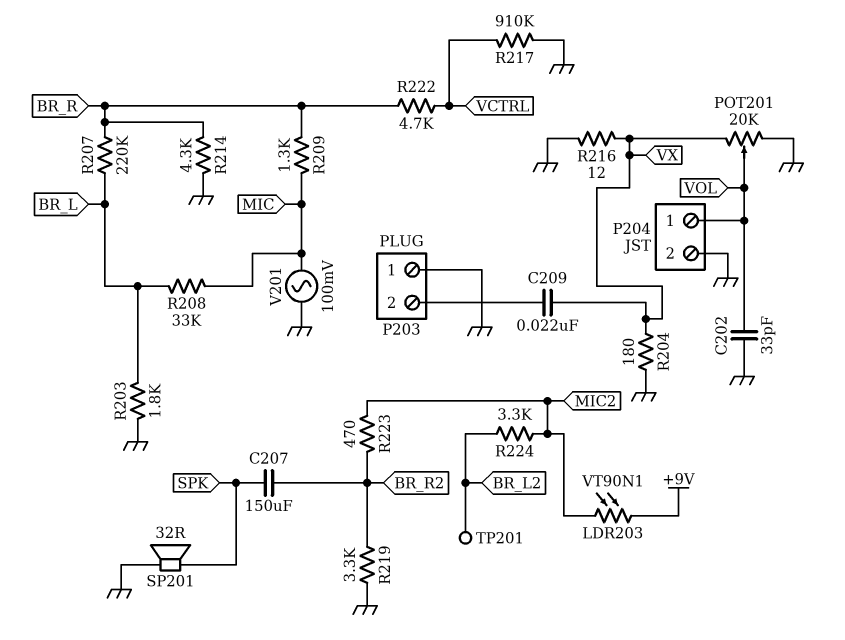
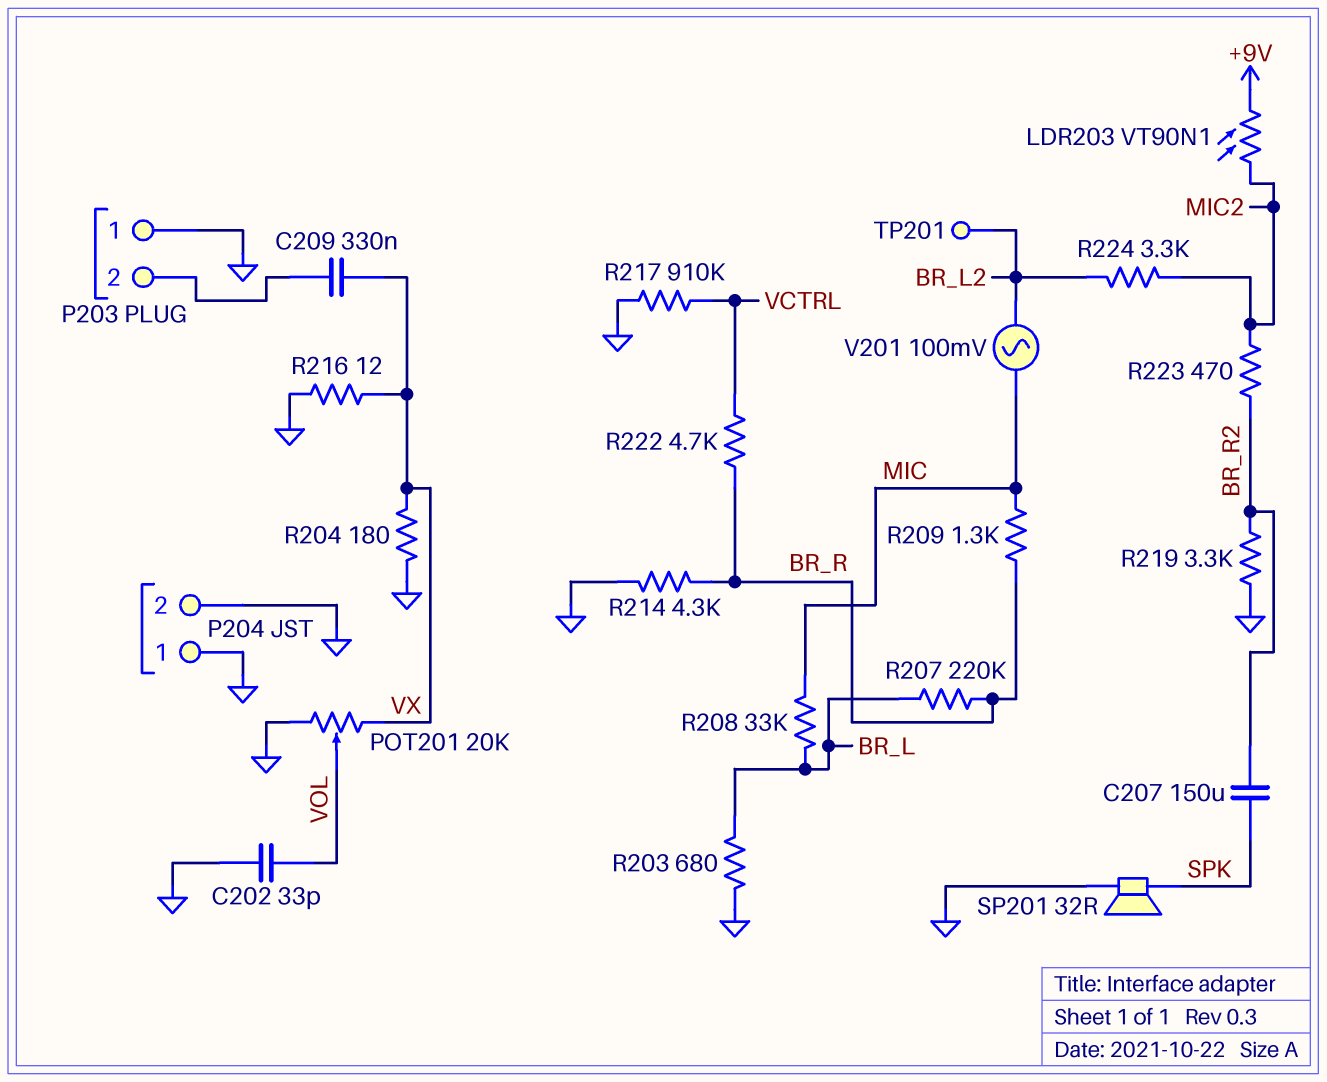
C209: 22nF (P203/2, VX) -> 330nF (P203/2, VX)
P204 pin 1: VOL -> GND
R203: 1.8k (BR_L, GND) -> 680 (BR_L, GND)
V201: AC 100mV (GND, MIC) -> AC 100mV (BR_L2, MIC)

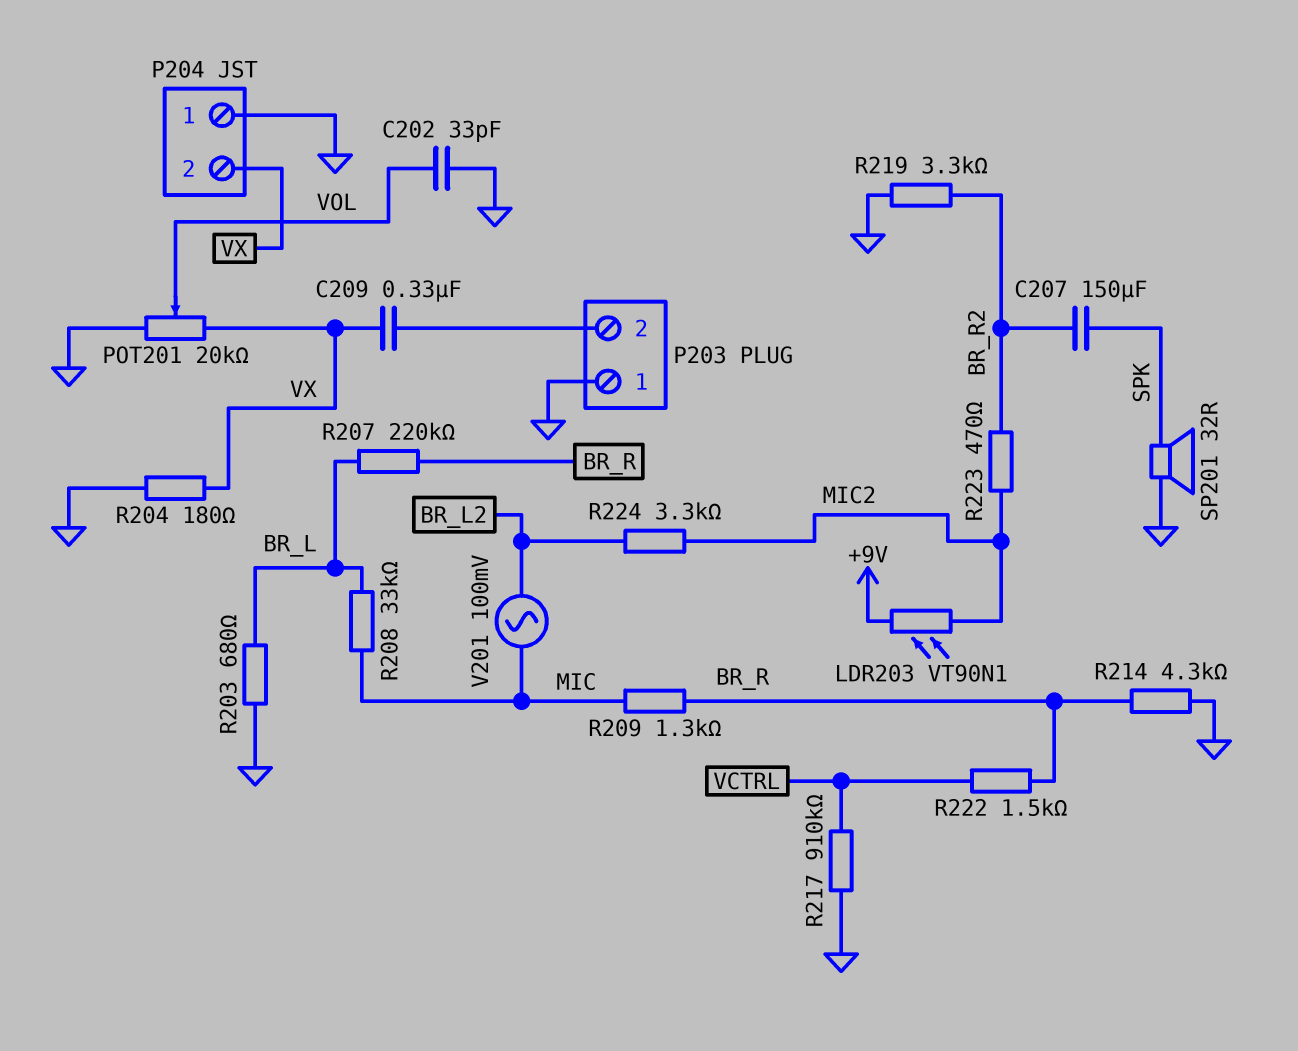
P204 pin 2: GND -> VX
R216: 12 (GND, VX) -> none
R222: 4.7k (BR_R, VCTRL) -> 1.5k (BR_R, VCTRL)
TP201: test point (BR_L2) -> none

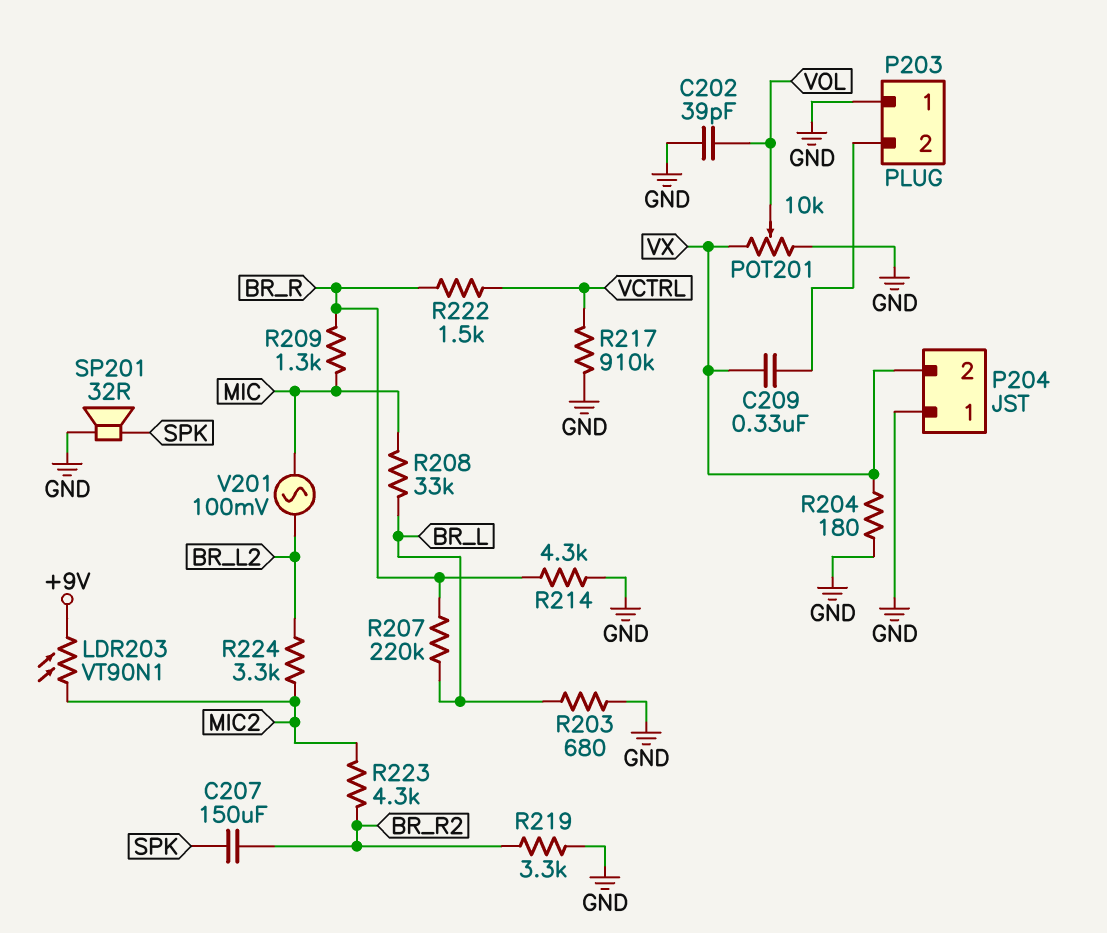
C202: 33pF (GND, VOL) -> 39pF (GND, VOL)
POT201: 20k (GND, VX, wiper VOL) -> 10k (GND, VX, wiper VOL)
R223: 470 (BR_R2, MIC2) -> 4.3k (BR_R2, MIC2)

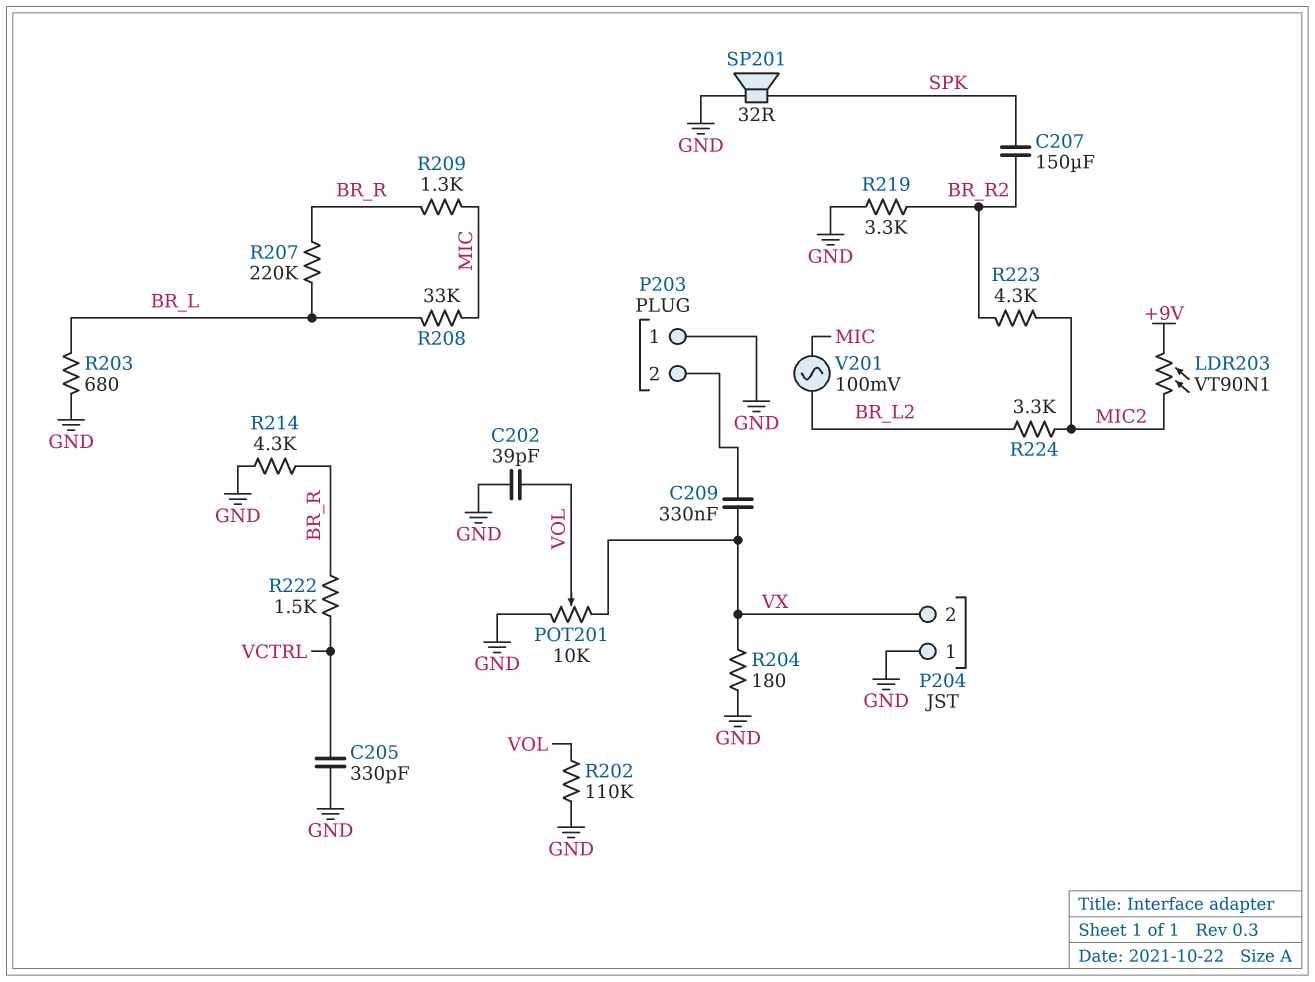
C205: none -> 330pF (GND, VCTRL)
R202: none -> 110k (GND, VOL)
R217: 910k (GND, VCTRL) -> none

